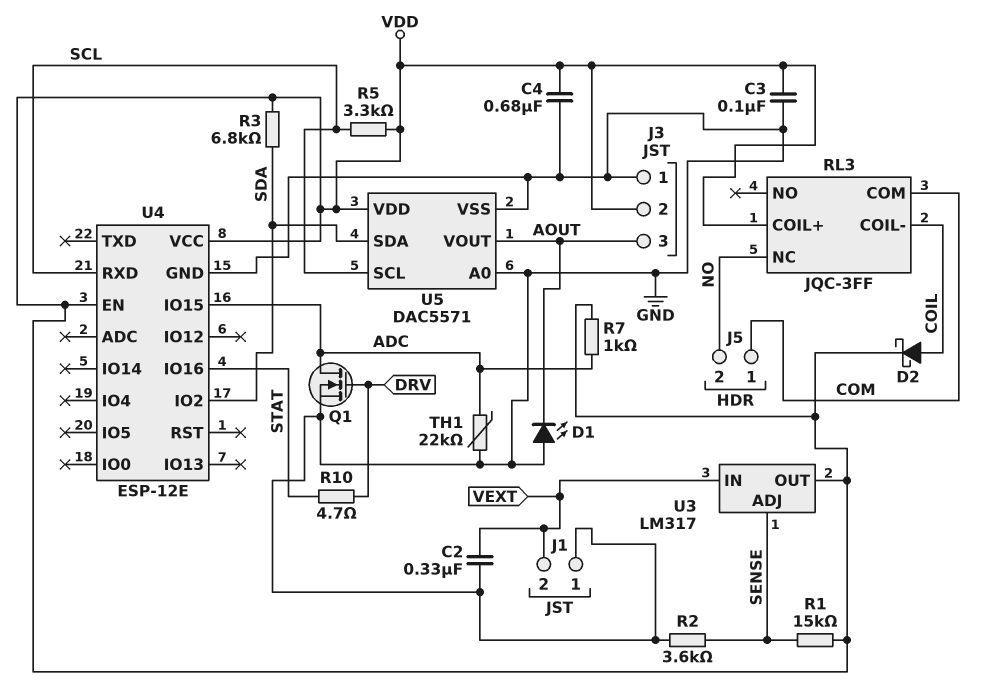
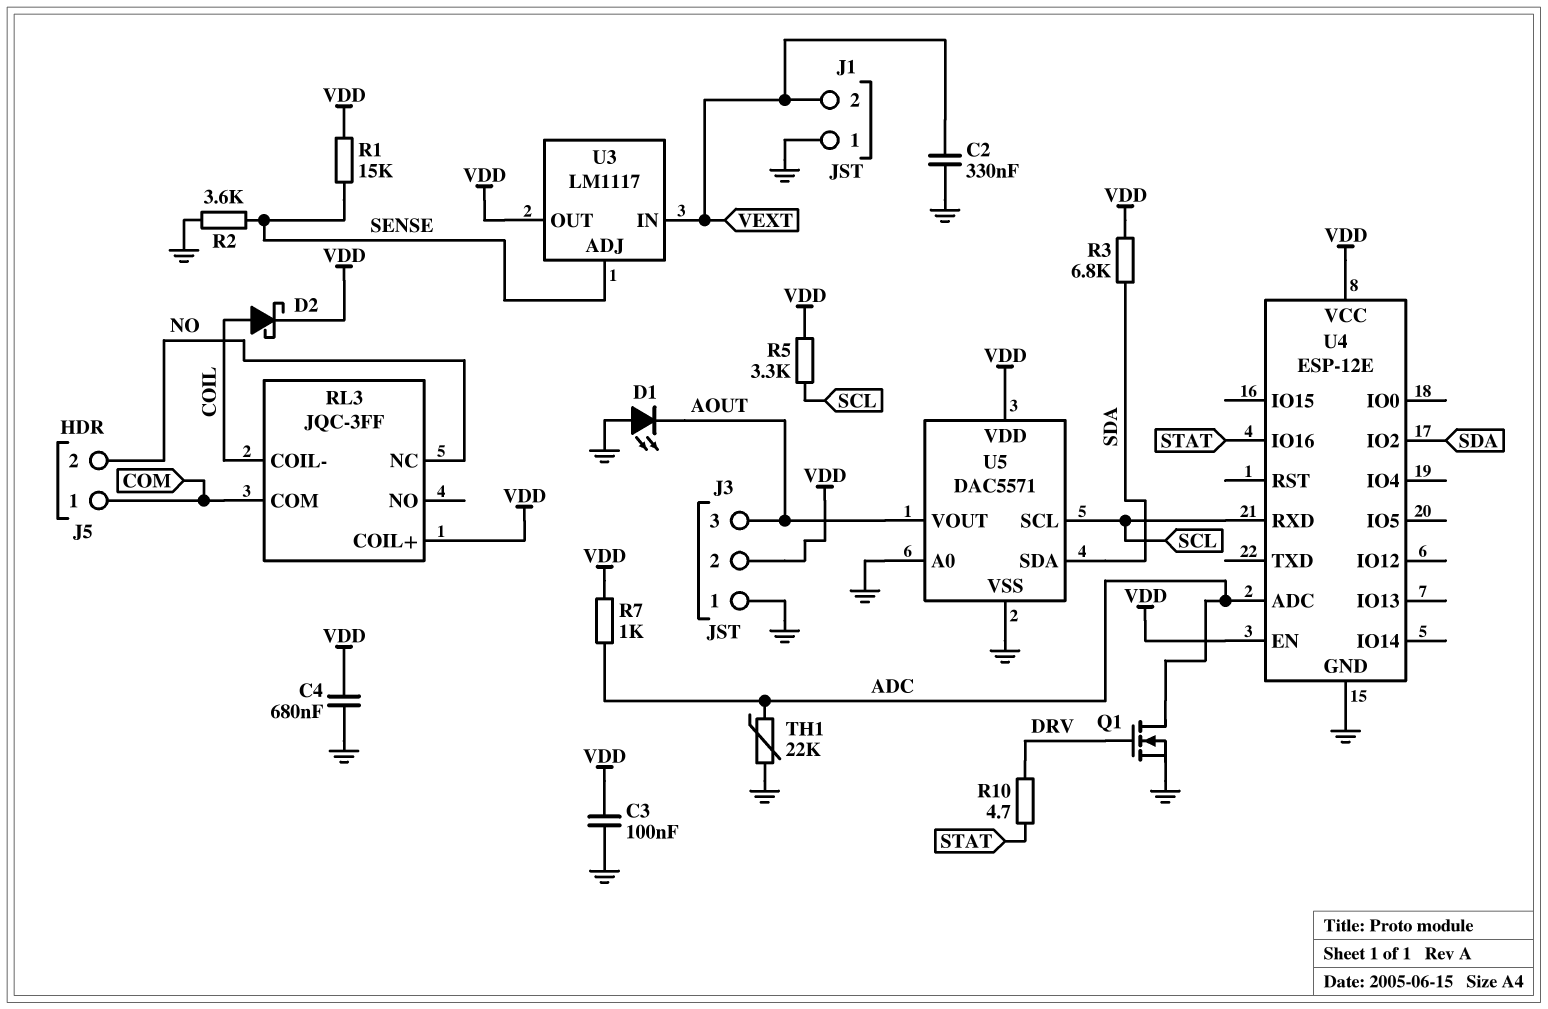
U3: LM317 -> LM1117
U4 pin ADC: none -> ADC
U4 pin IO15: ADC -> none

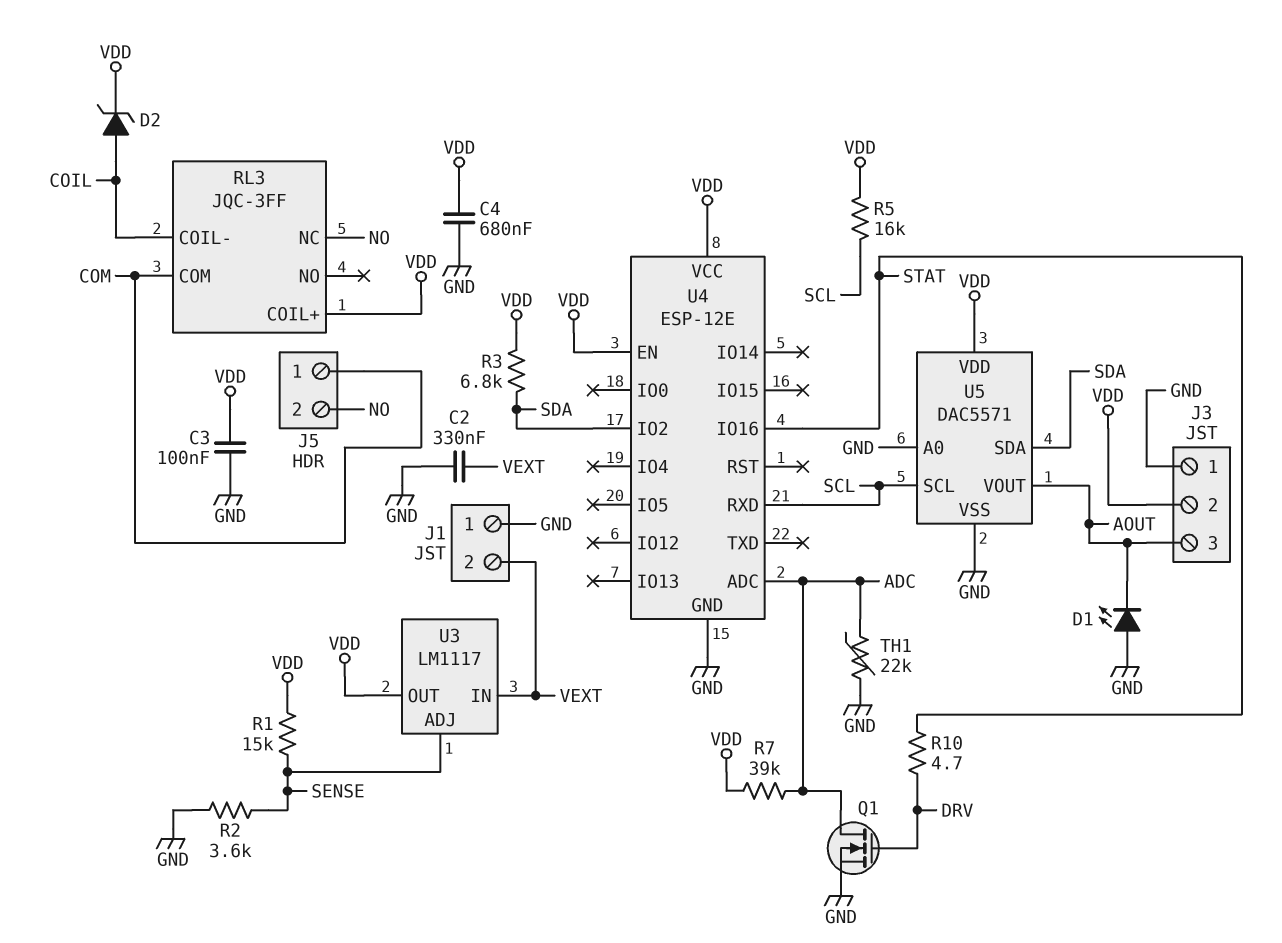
D2: schottky (A COIL, K VDD) -> zener (A COIL, K VDD)
R5: 3.3k (SCL, VDD) -> 16k (SCL, VDD)
R7: 1k (ADC, VDD) -> 39k (ADC, VDD)

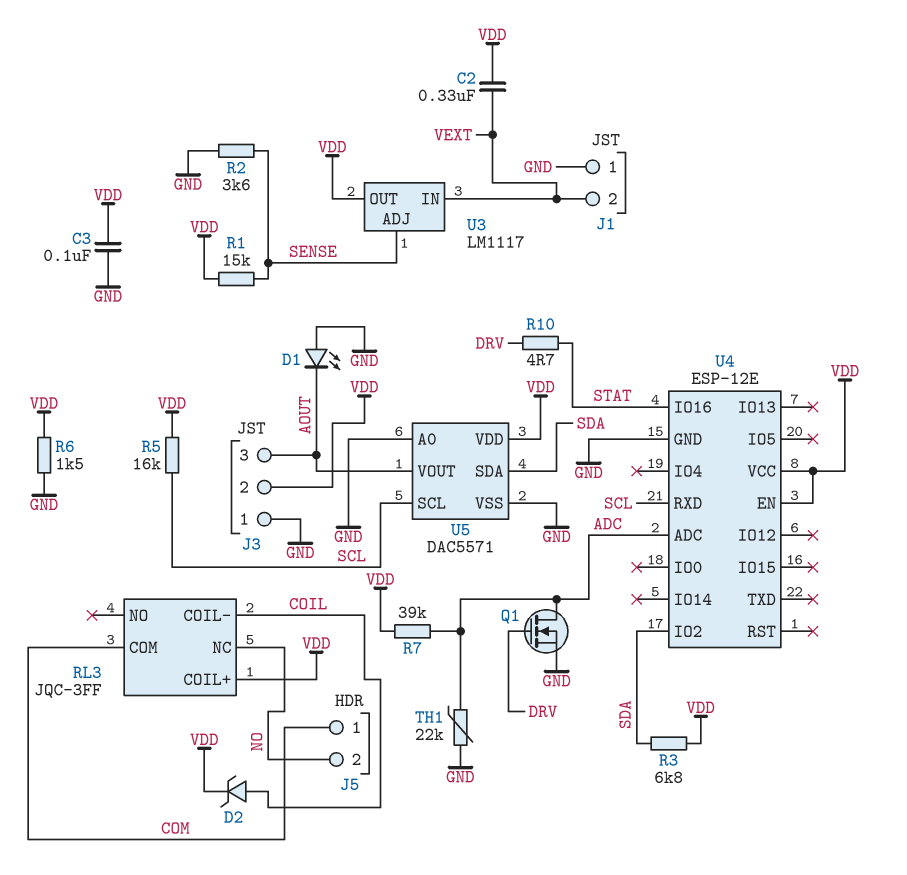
C2: 330nF (GND, VEXT) -> 330nF (VDD, VEXT)
C4: 680nF (GND, VDD) -> none
R6: none -> 1.5k (GND, VDD)

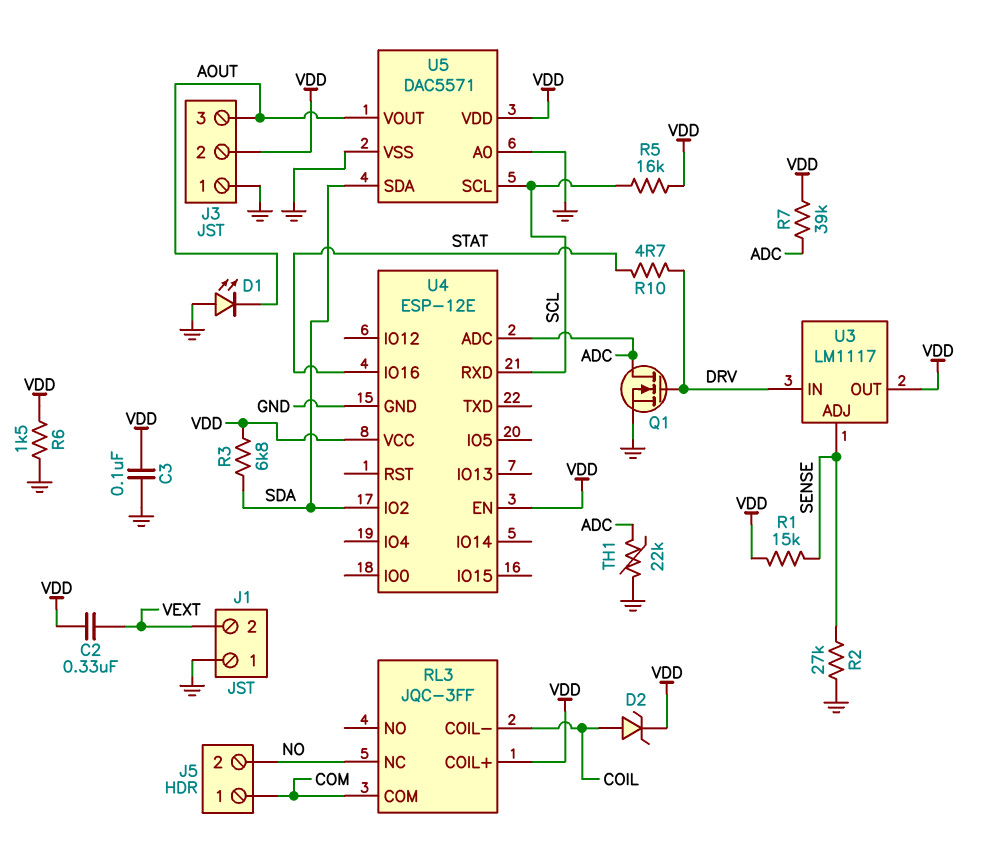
R2: 3.6k (GND, SENSE) -> 27k (GND, SENSE)
U3 pin IN: VEXT -> DRV

